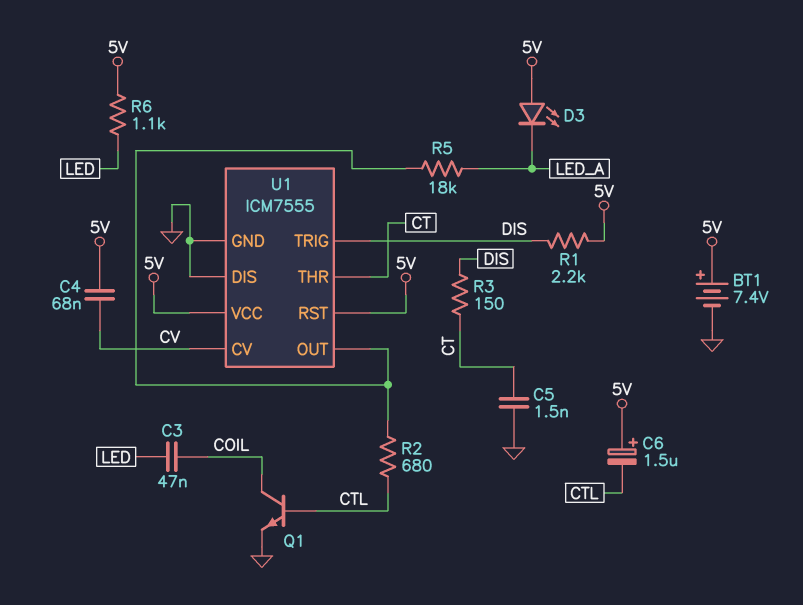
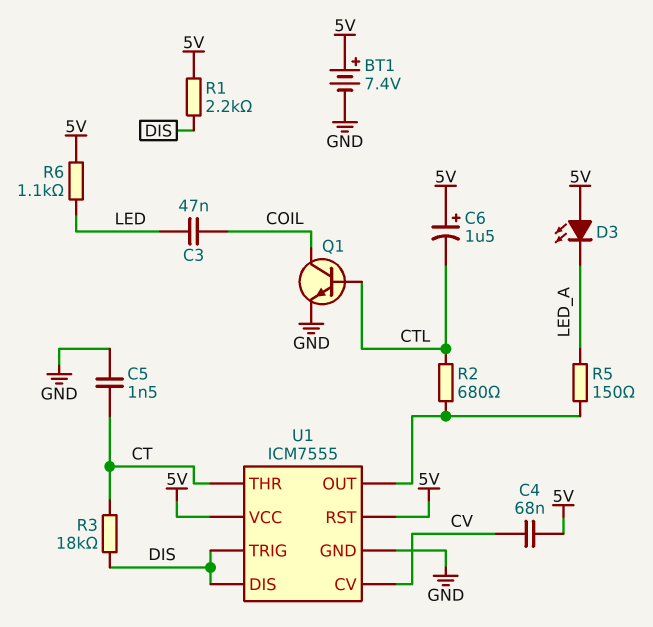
R3: 150 (CT, DIS) -> 18k (CT, DIS)
R5: 18k (LED_A, U1/OUT) -> 150 (LED_A, U1/OUT)
U1 pin DIS: GND -> DIS

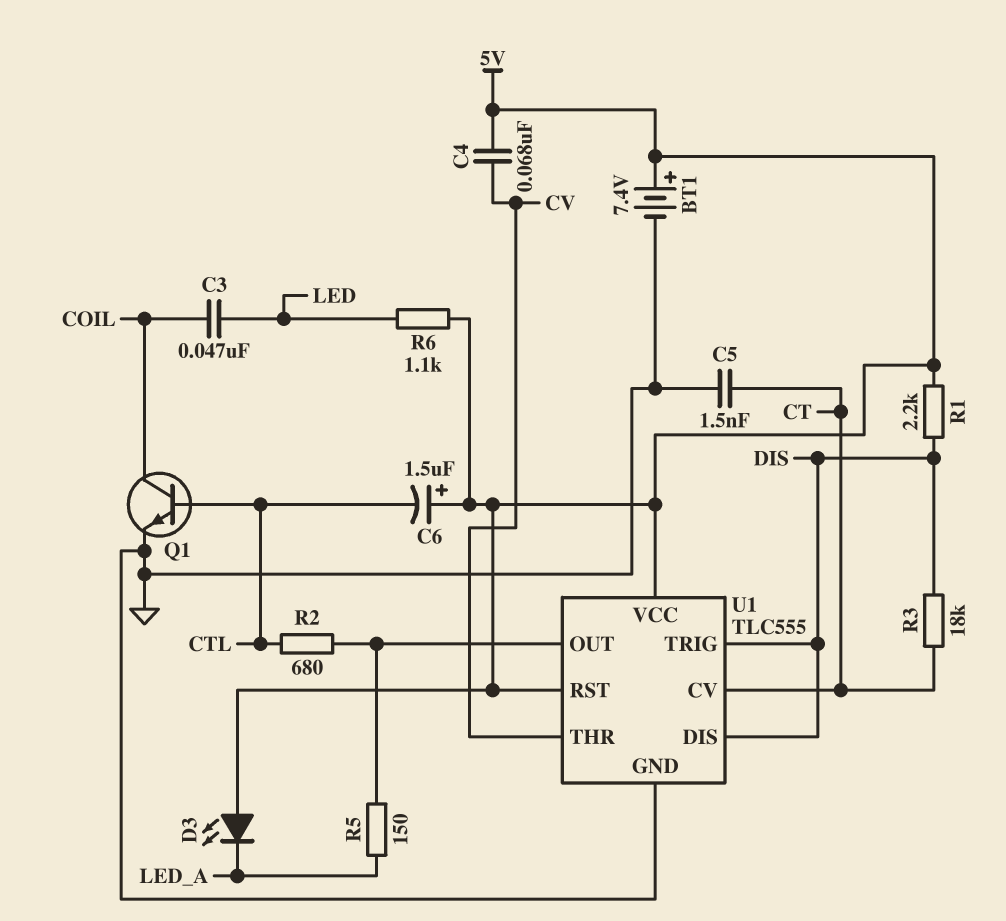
U1: ICM7555 -> TLC555
U1 pin CV: CV -> CT
U1 pin THR: CT -> CV

